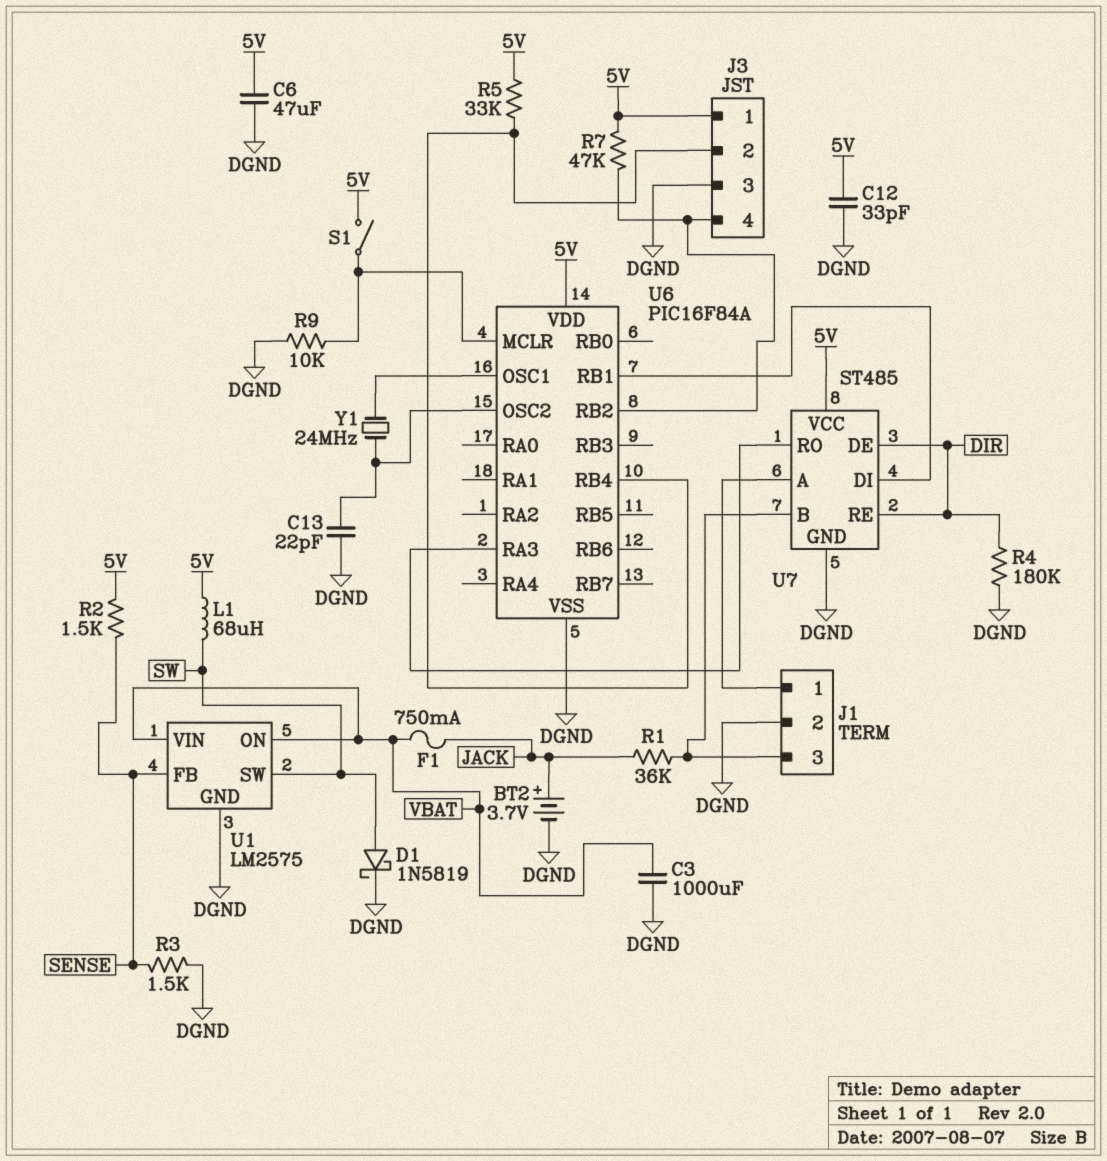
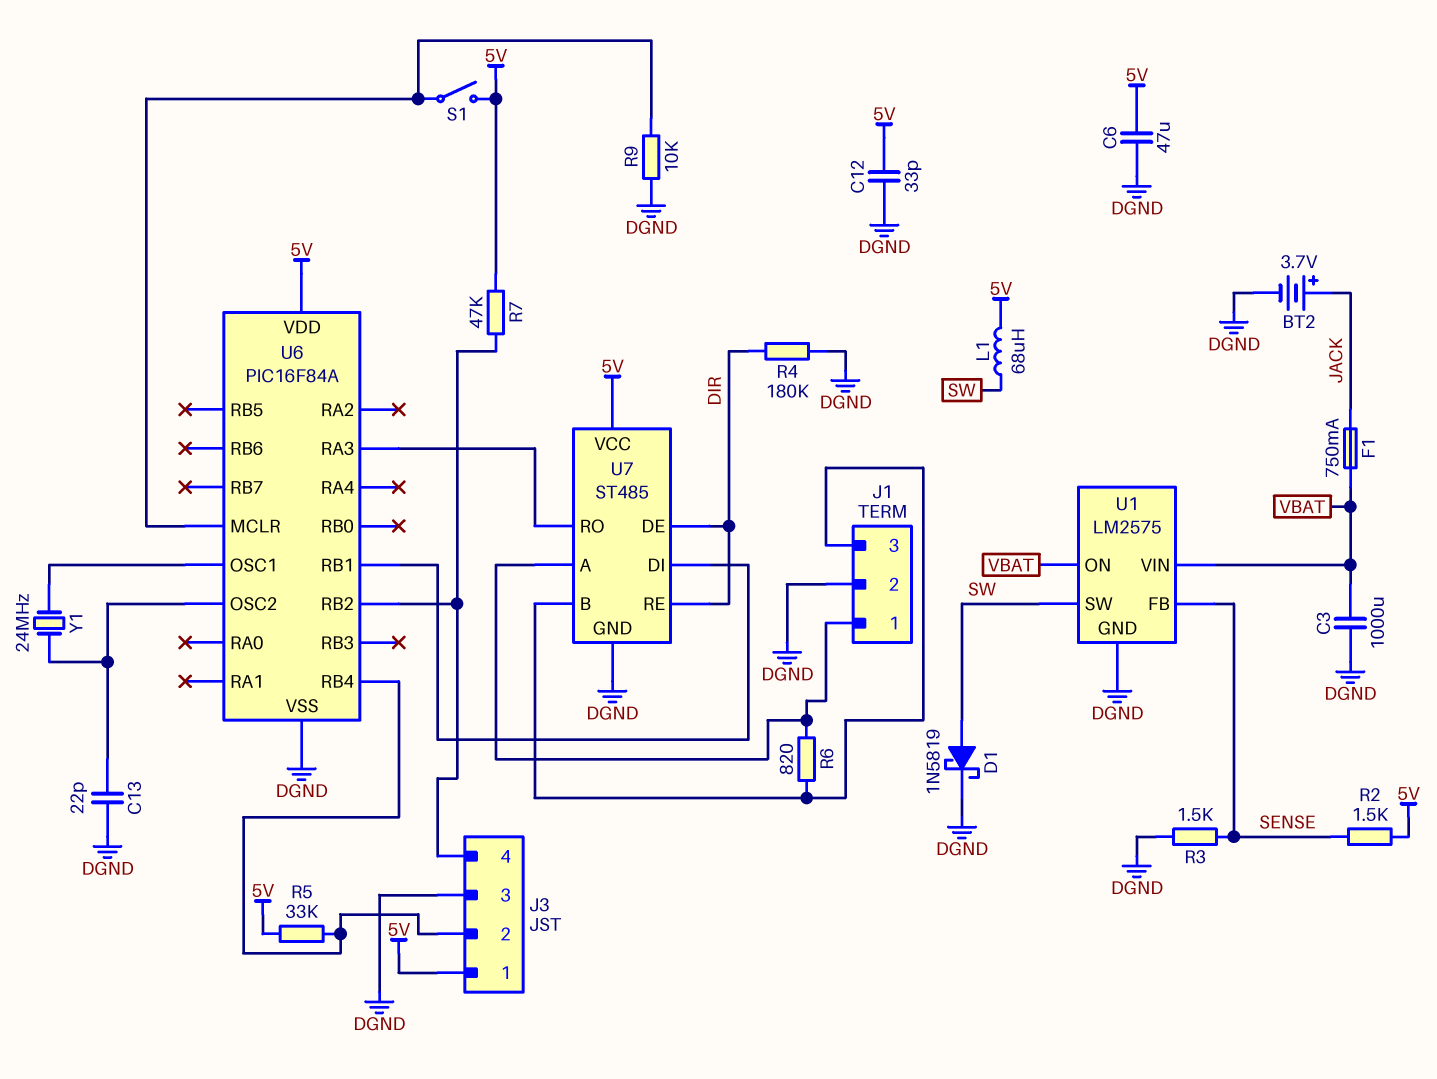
R1: 36k (J1/3, JACK) -> none
R6: none -> 820 (J1/1, J1/3)

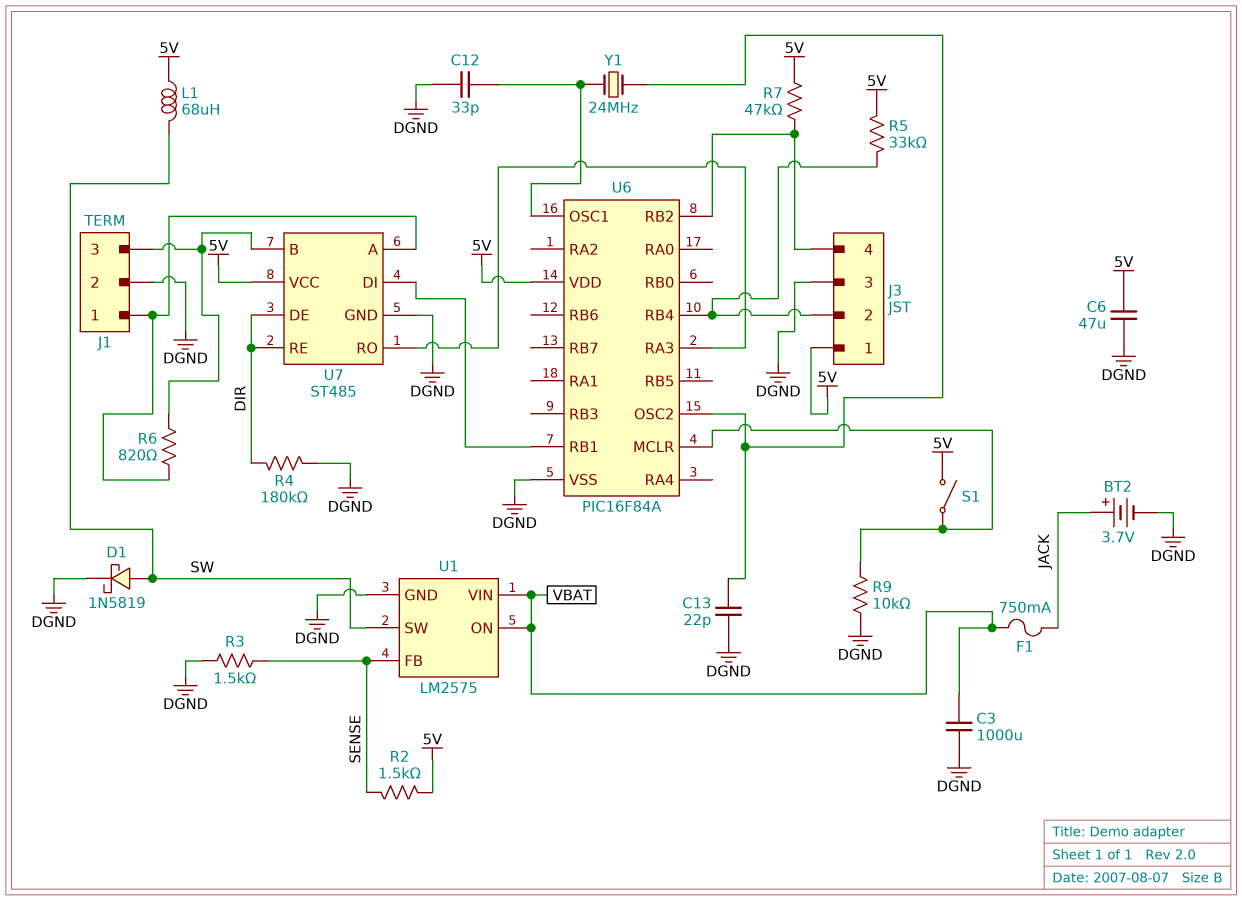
C12: 33pF (5V, DGND) -> 33pF (DGND, U6/OSC1)

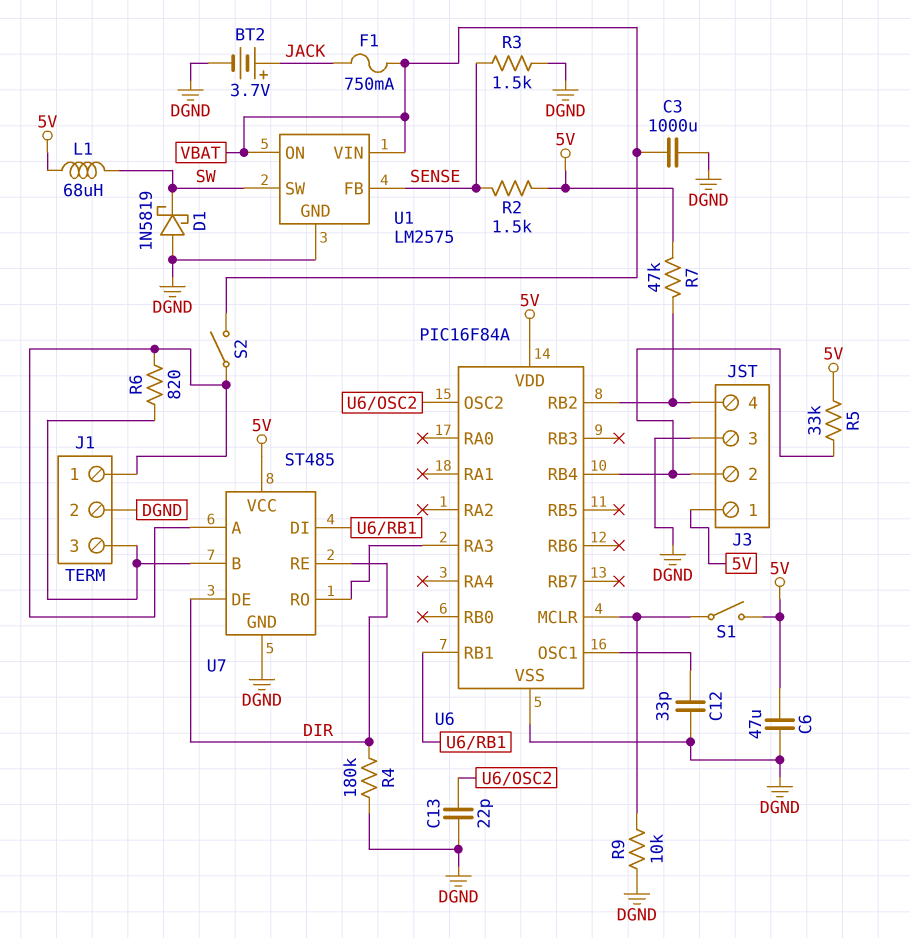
D1: schottky 1N5819 (A SW, K DGND) -> schottky 1N5819 (A DGND, K SW)
S2: none -> switch (J1/1, VBAT)
Y1: 24MHz (U6/OSC1, U6/OSC2) -> none

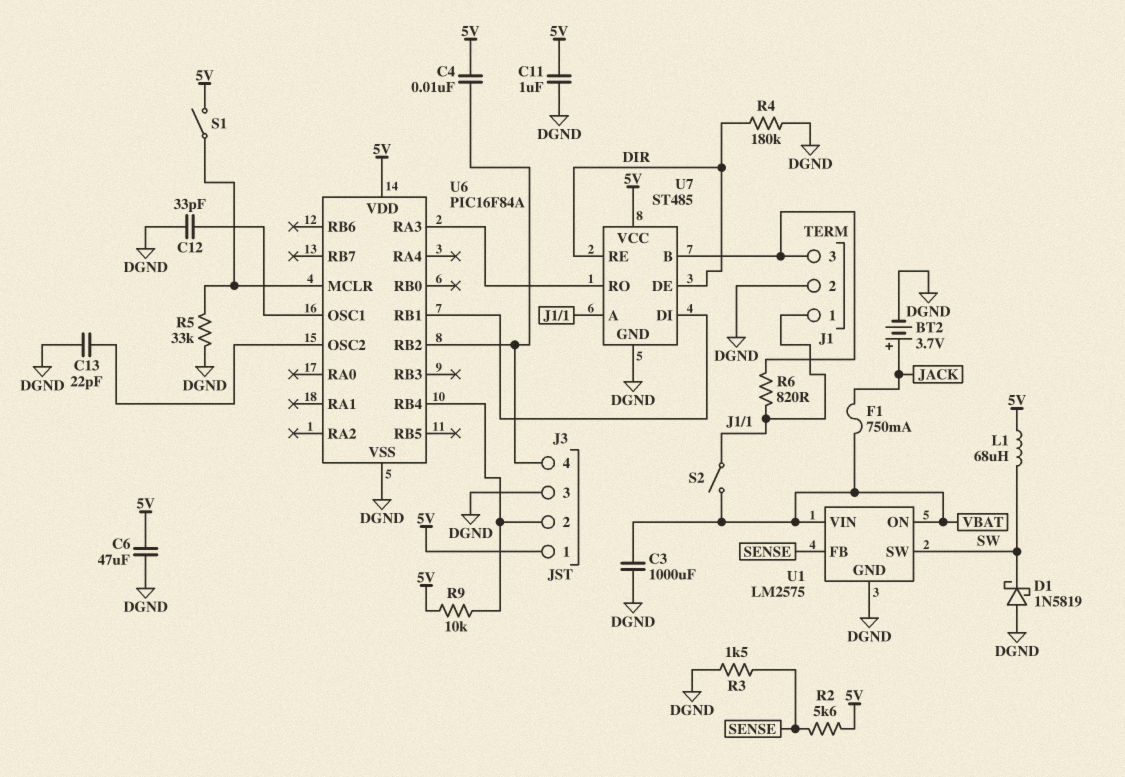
C4: none -> 10nF (5V, J3/4)
C11: none -> 1uF (5V, DGND)
R2: 1.5k (5V, SENSE) -> 5.6k (5V, SENSE)
R5: 33k (5V, J3/2) -> 33k (DGND, U6/MCLR)
R7: 47k (5V, J3/4) -> none
R9: 10k (DGND, U6/MCLR) -> 10k (5V, J3/2)

